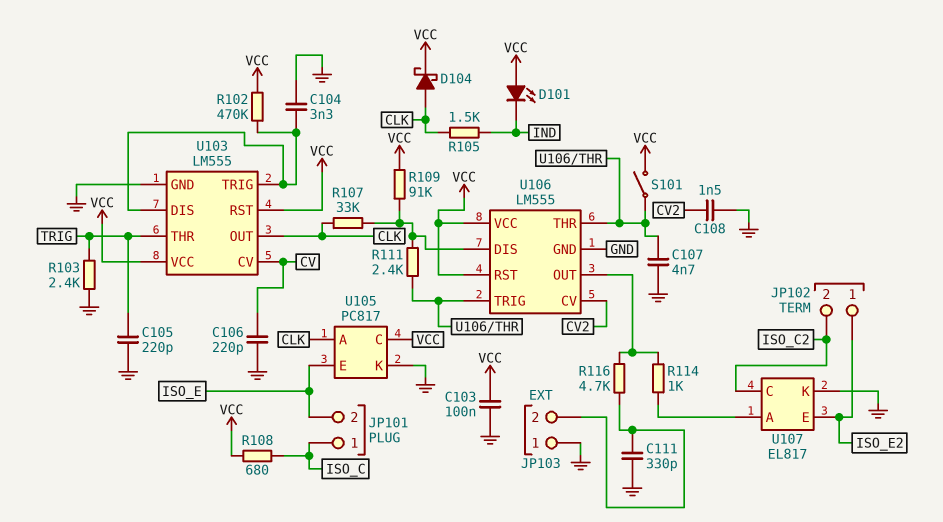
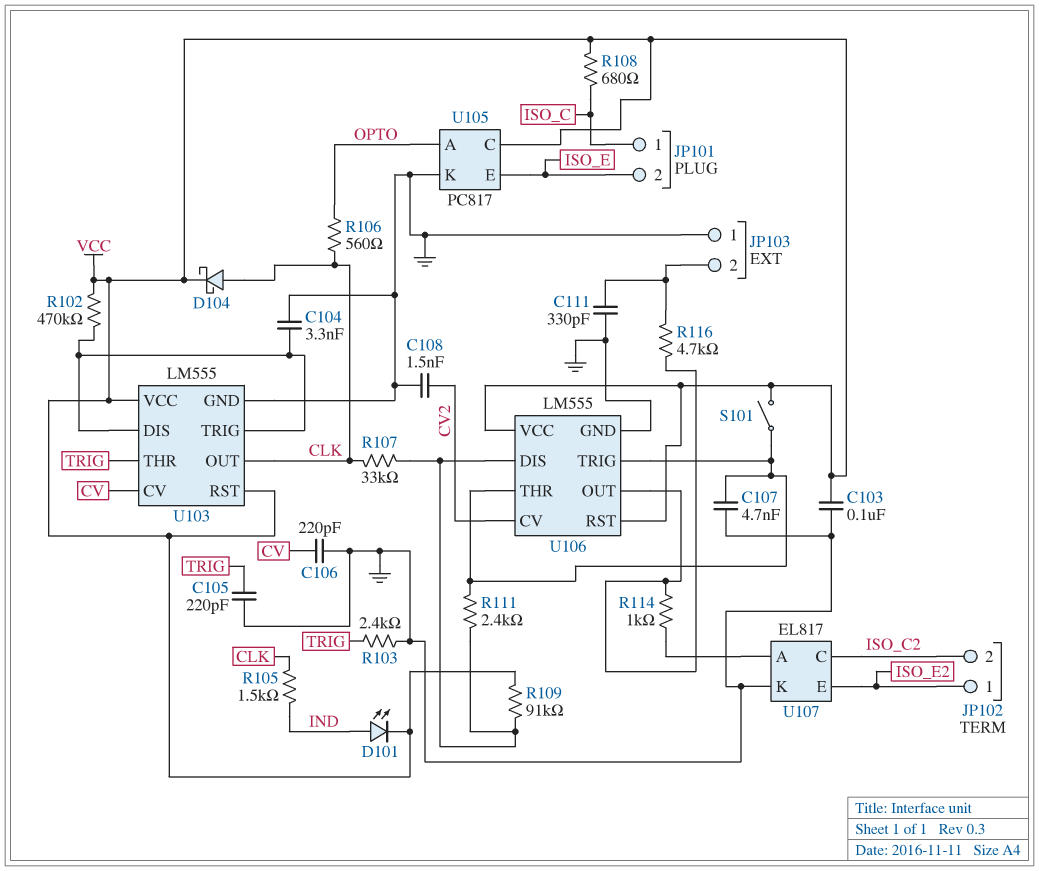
D101: LED (A VCC, K IND) -> LED (A IND, K VCC)
R106: none -> 560 (CLK, OPTO)
U105 pin A: CLK -> OPTO

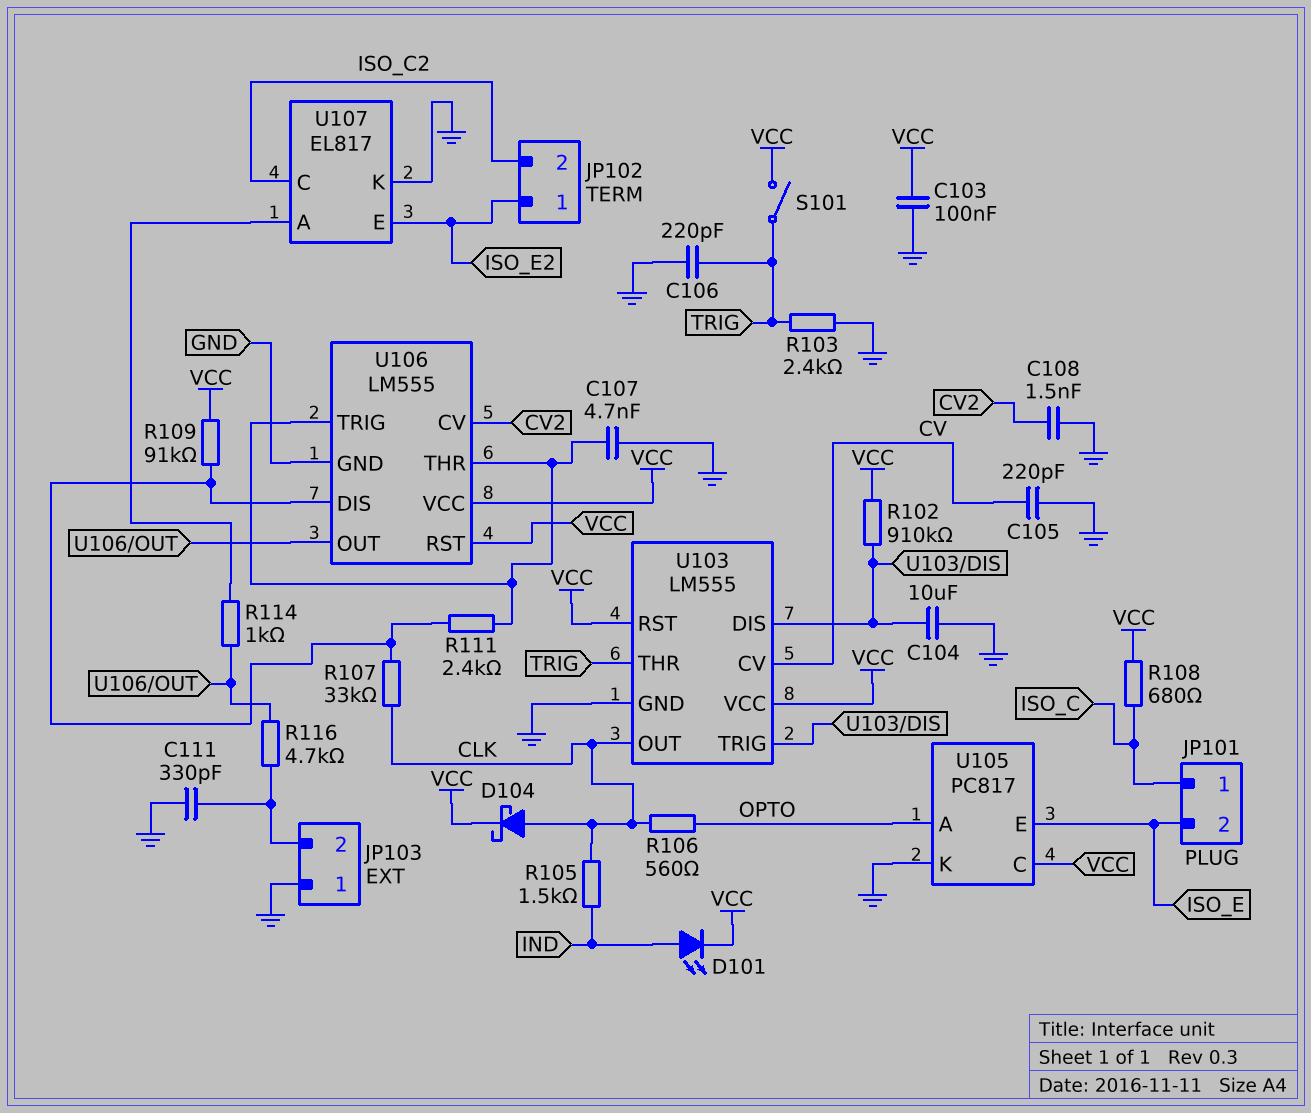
C104: 3.3nF (GND, U103/DIS) -> 10uF (GND, U103/DIS)
C105: 220pF (GND, TRIG) -> 220pF (CV, GND)
C106: 220pF (CV, GND) -> 220pF (GND, TRIG)
R102: 470k (U103/DIS, VCC) -> 910k (U103/DIS, VCC)
S101: switch (U106/THR, VCC) -> switch (TRIG, VCC)

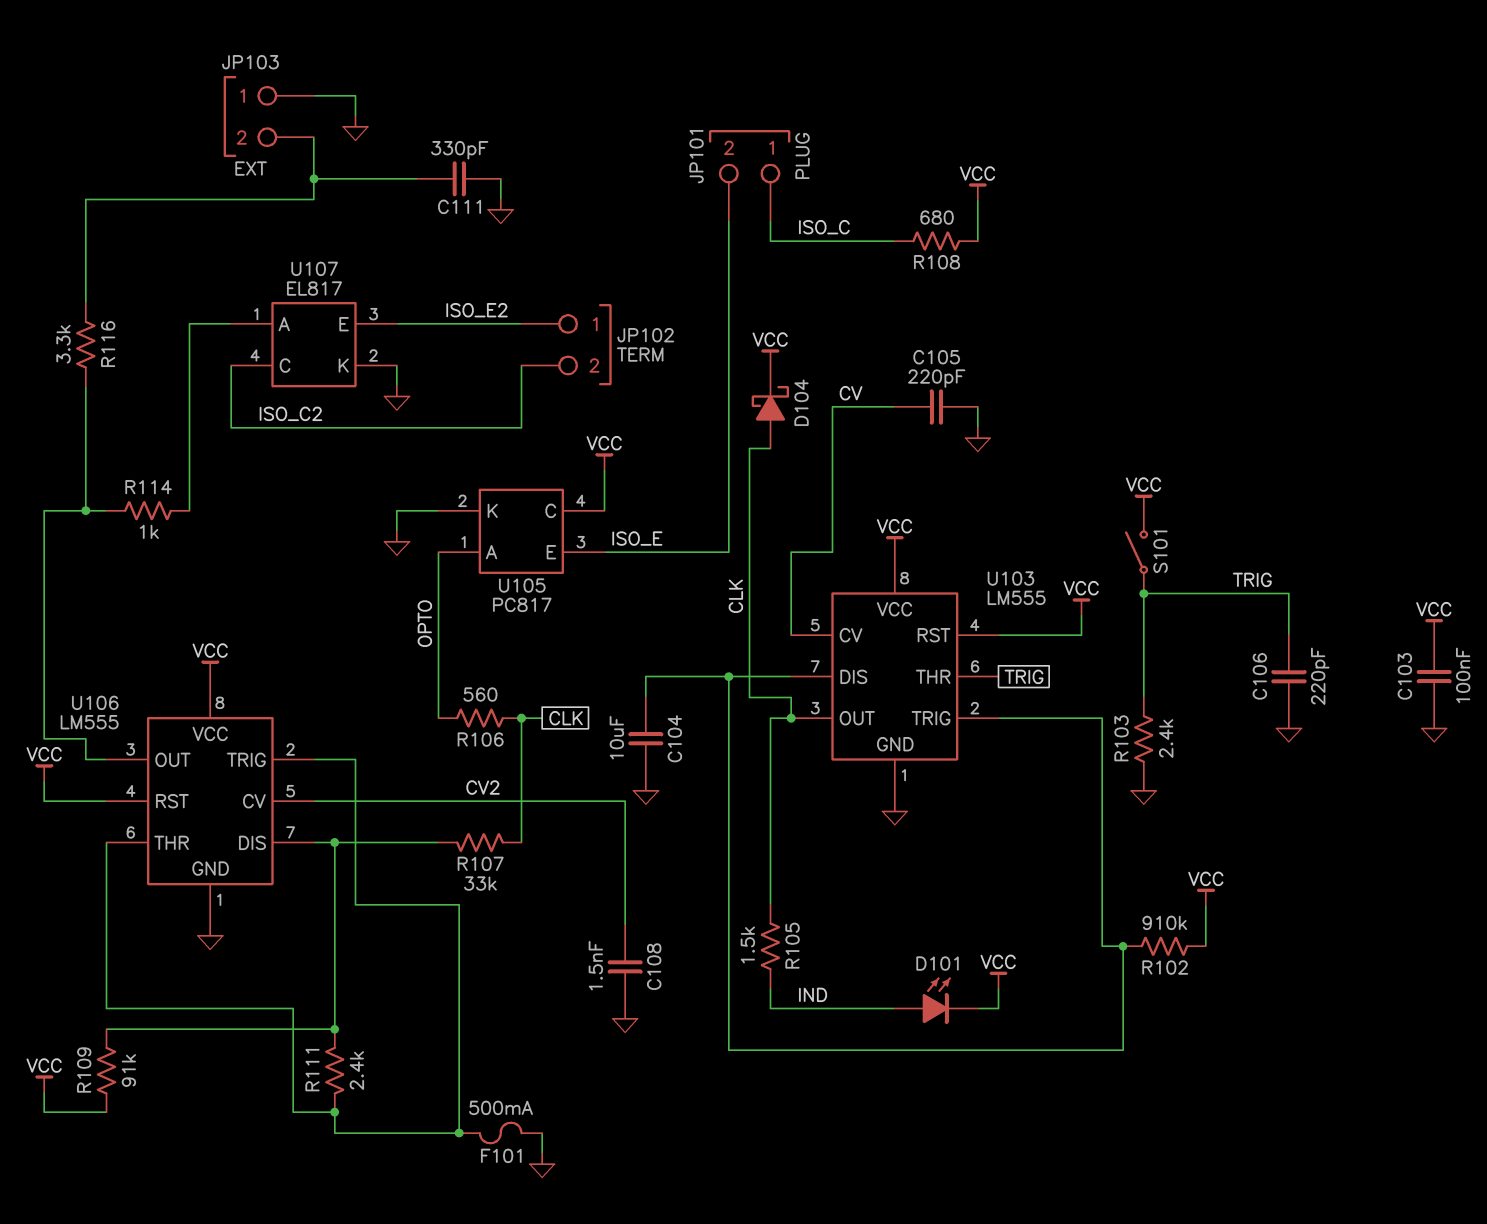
C107: 4.7nF (GND, U106/THR) -> none
F101: none -> 500mA (GND, U106/THR)
R116: 4.7k (JP103/2, U106/OUT) -> 3.3k (JP103/2, U106/OUT)

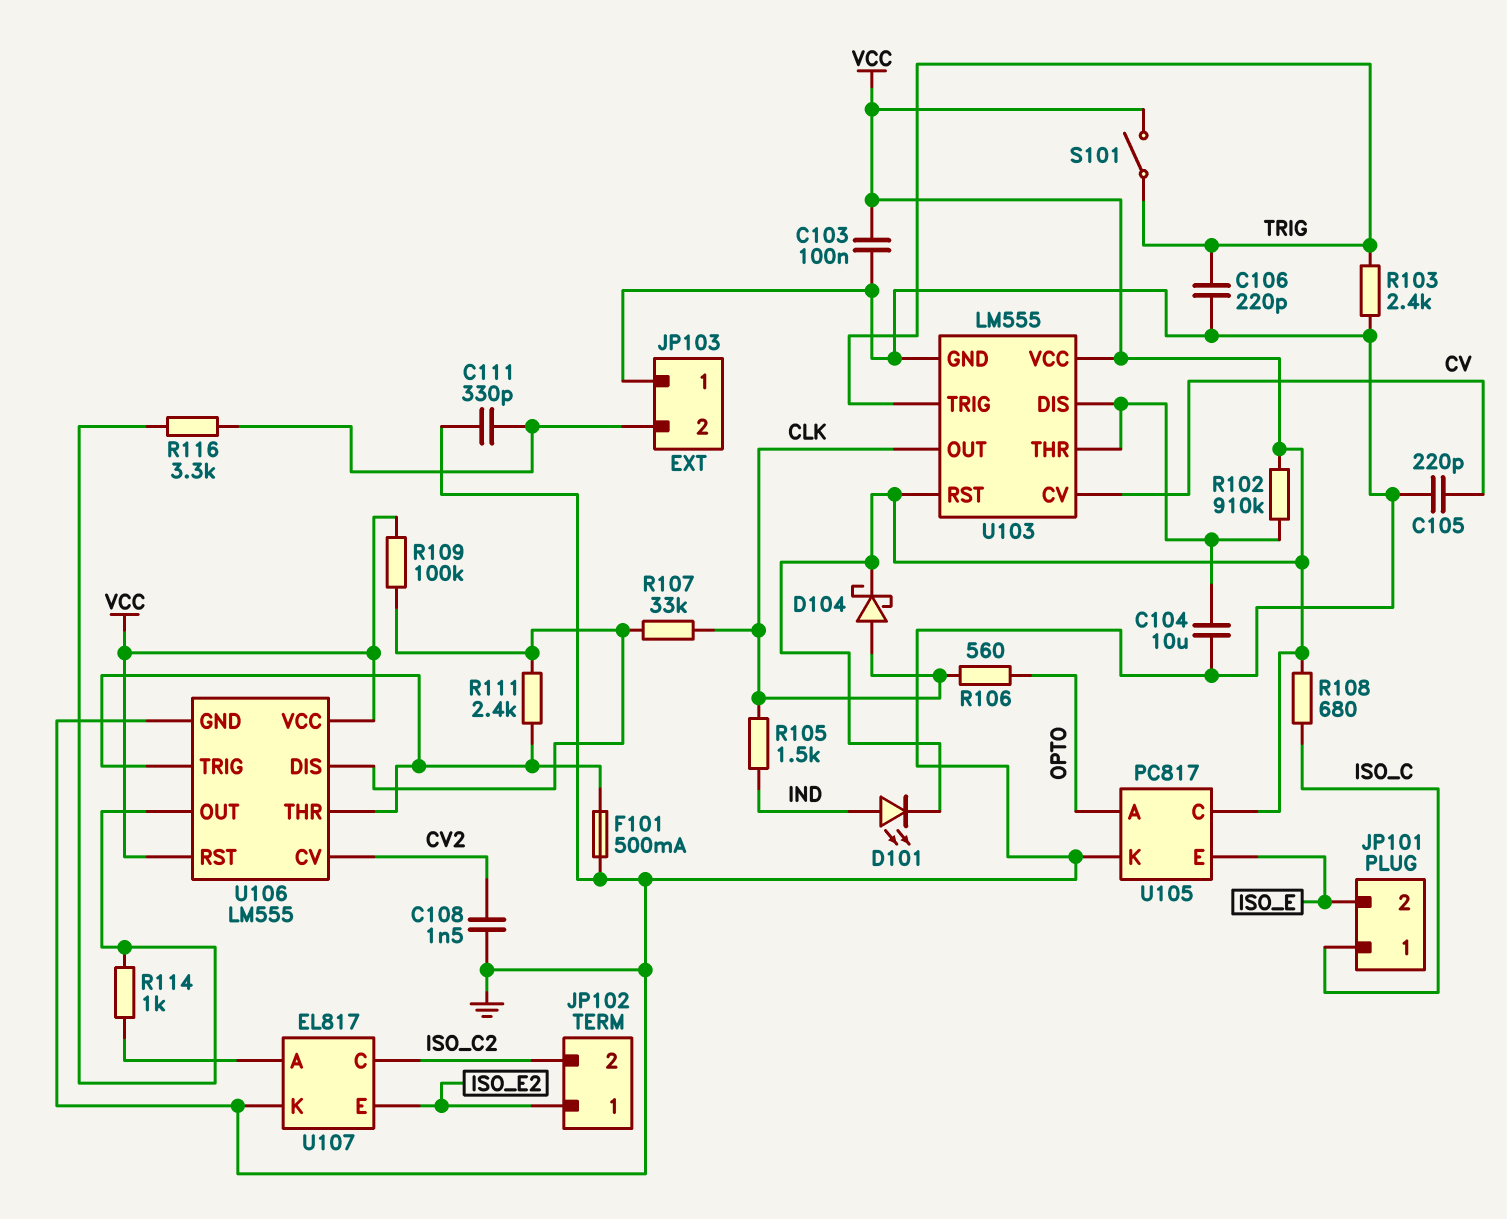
R109: 91k (U106/DIS, VCC) -> 100k (U106/DIS, VCC)
U103 pin THR: TRIG -> U103/DIS
U103 pin TRIG: U103/DIS -> TRIG

